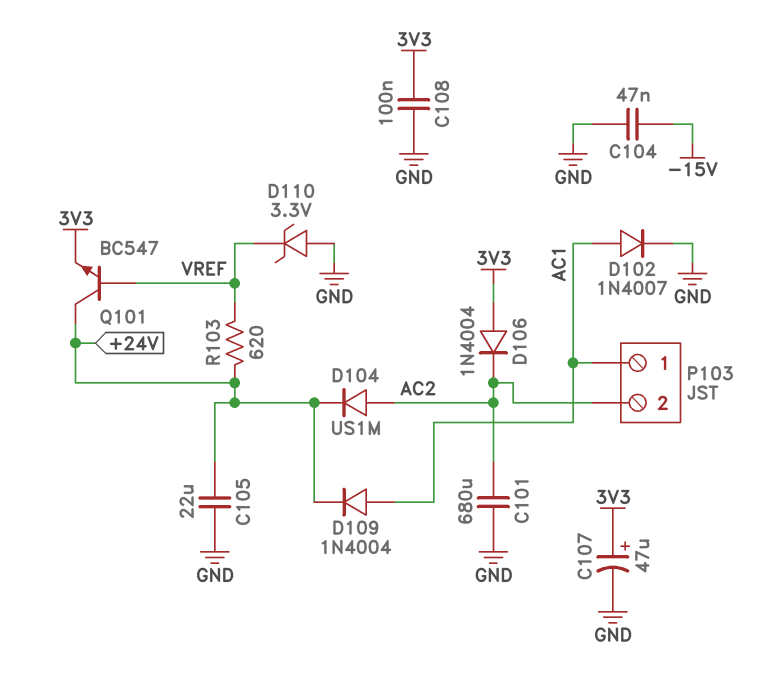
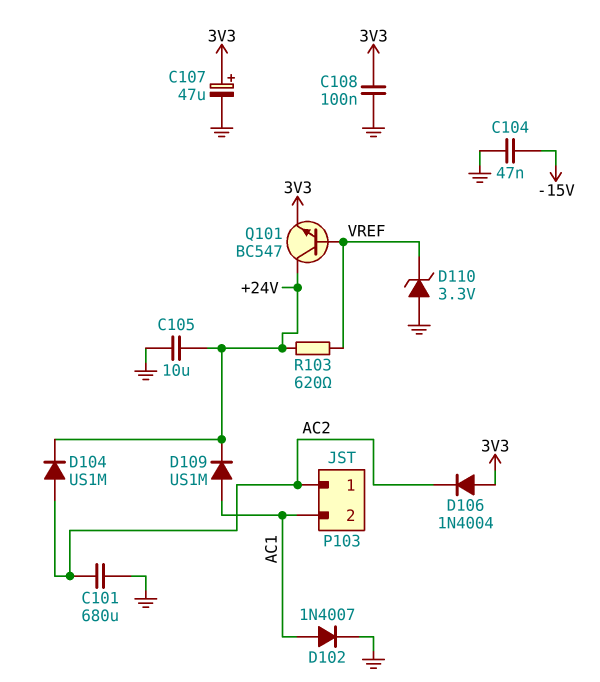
C105: 22uF (+24V, GND) -> 10uF (+24V, GND)
D109: diode 1N4004 (A AC1, K +24V) -> diode US1M (A AC1, K +24V)
P103 pin 1: AC1 -> AC2
P103 pin 2: AC2 -> AC1

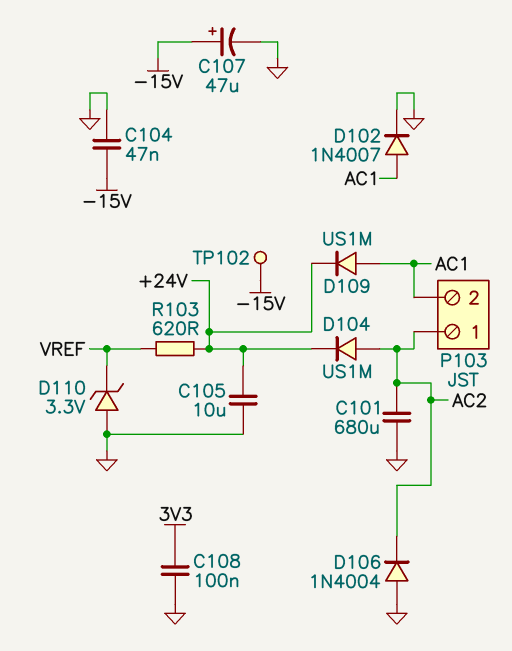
C107: 47uF (plus 3V3, minus GND) -> 47uF (plus -15V, minus GND)
D106: diode 1N4004 (A 3V3, K AC2) -> diode 1N4004 (A GND, K AC2)
Q101: NPN BC547 (B VREF, C +24V, E 3V3) -> none
TP102: none -> test point (-15V)

